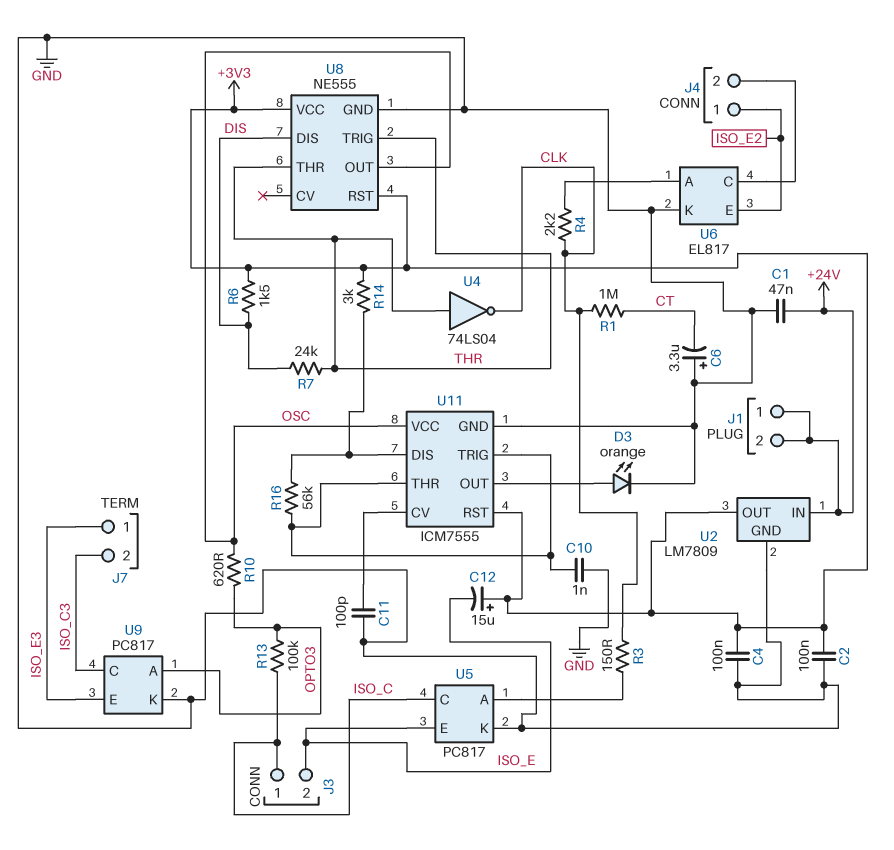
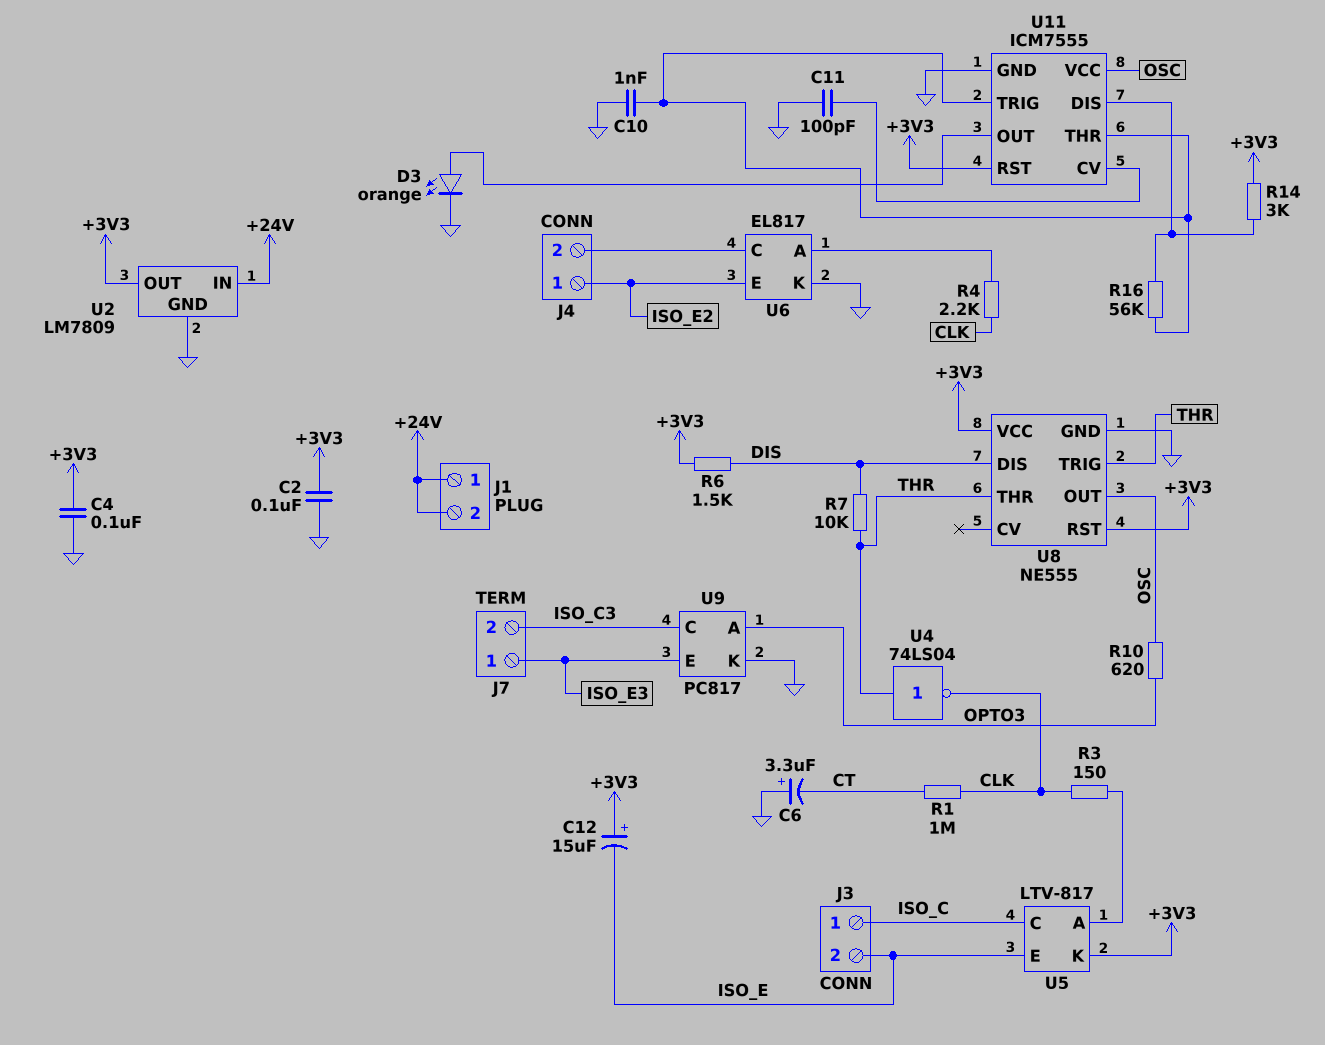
C1: 47nF (+24V, GND) -> none
R7: 24k (DIS, THR) -> 10k (DIS, THR)
R13: 100k (ISO_C, OPTO3) -> none
U5: PC817 -> LTV-817
U5 pin K: GND -> +3V3

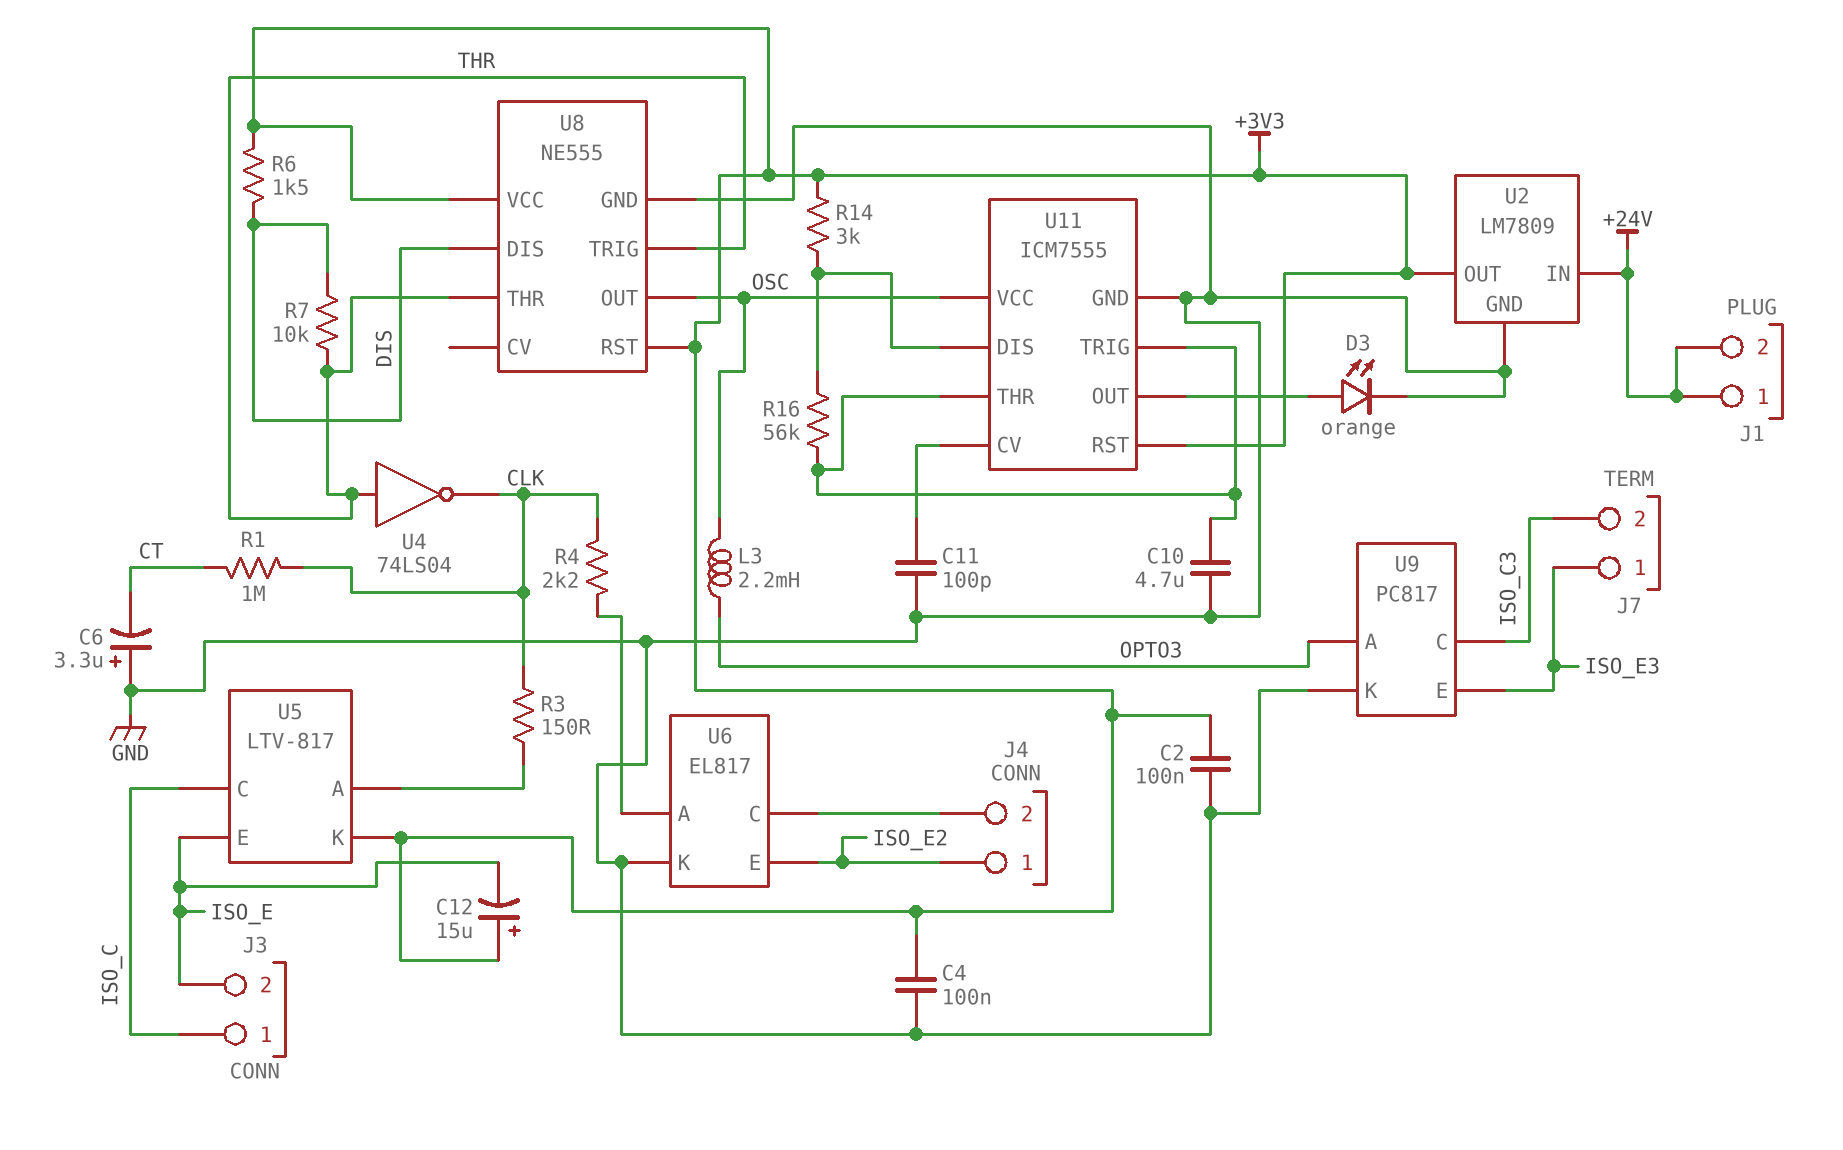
C10: 1nF (GND, U11/THR) -> 4.7uF (GND, U11/THR)
L3: none -> 2.2mH (OPTO3, OSC)
R10: 620 (OPTO3, OSC) -> none

